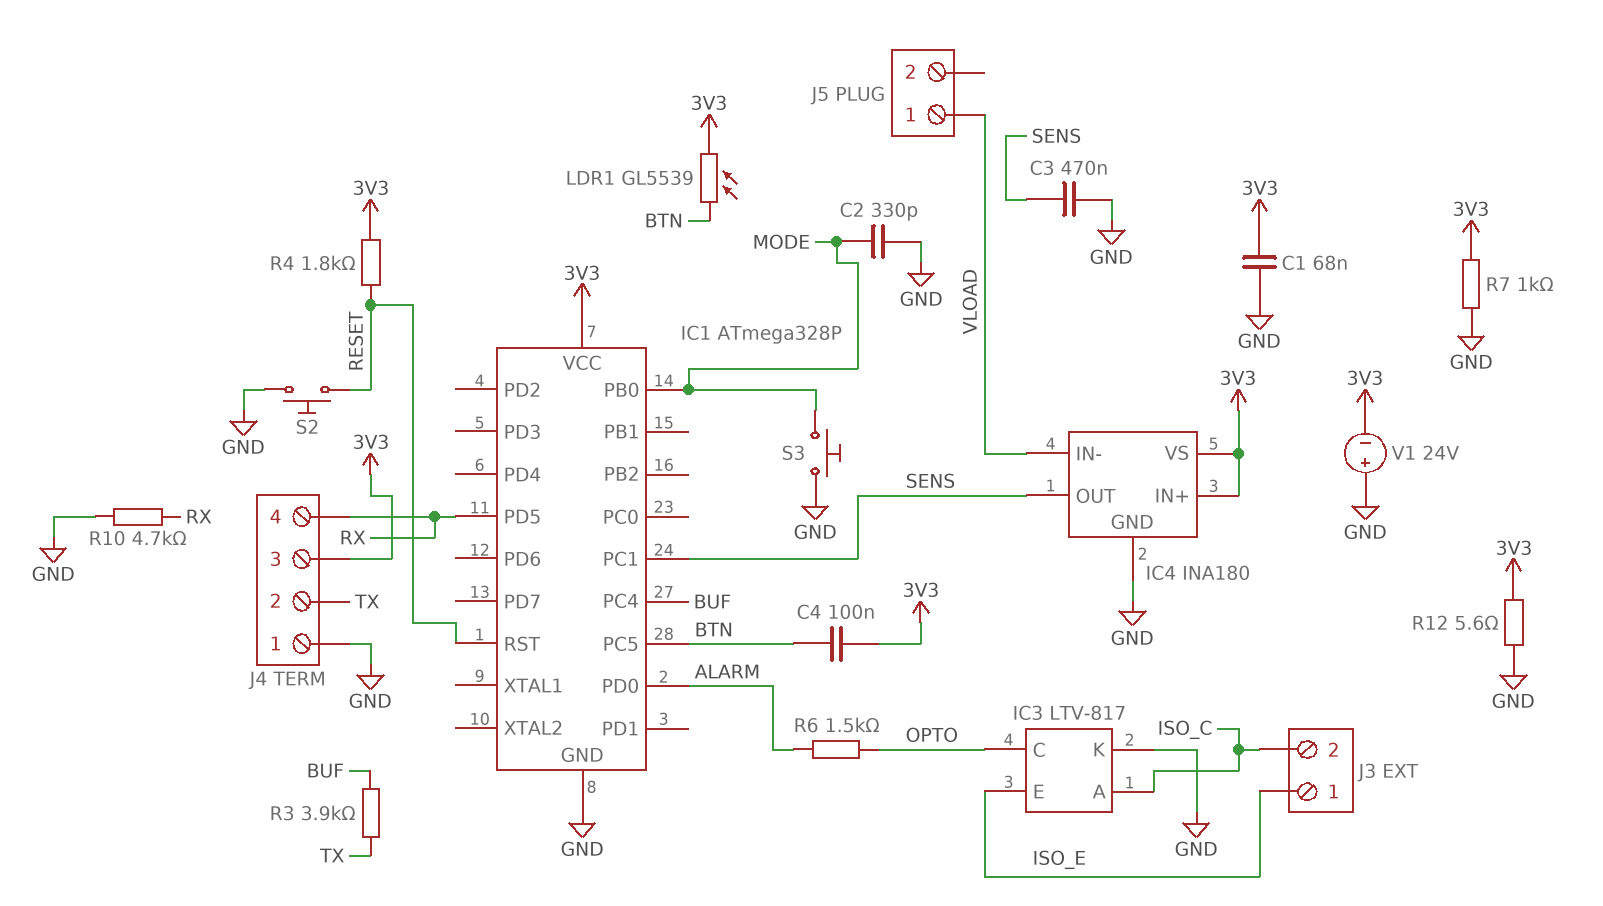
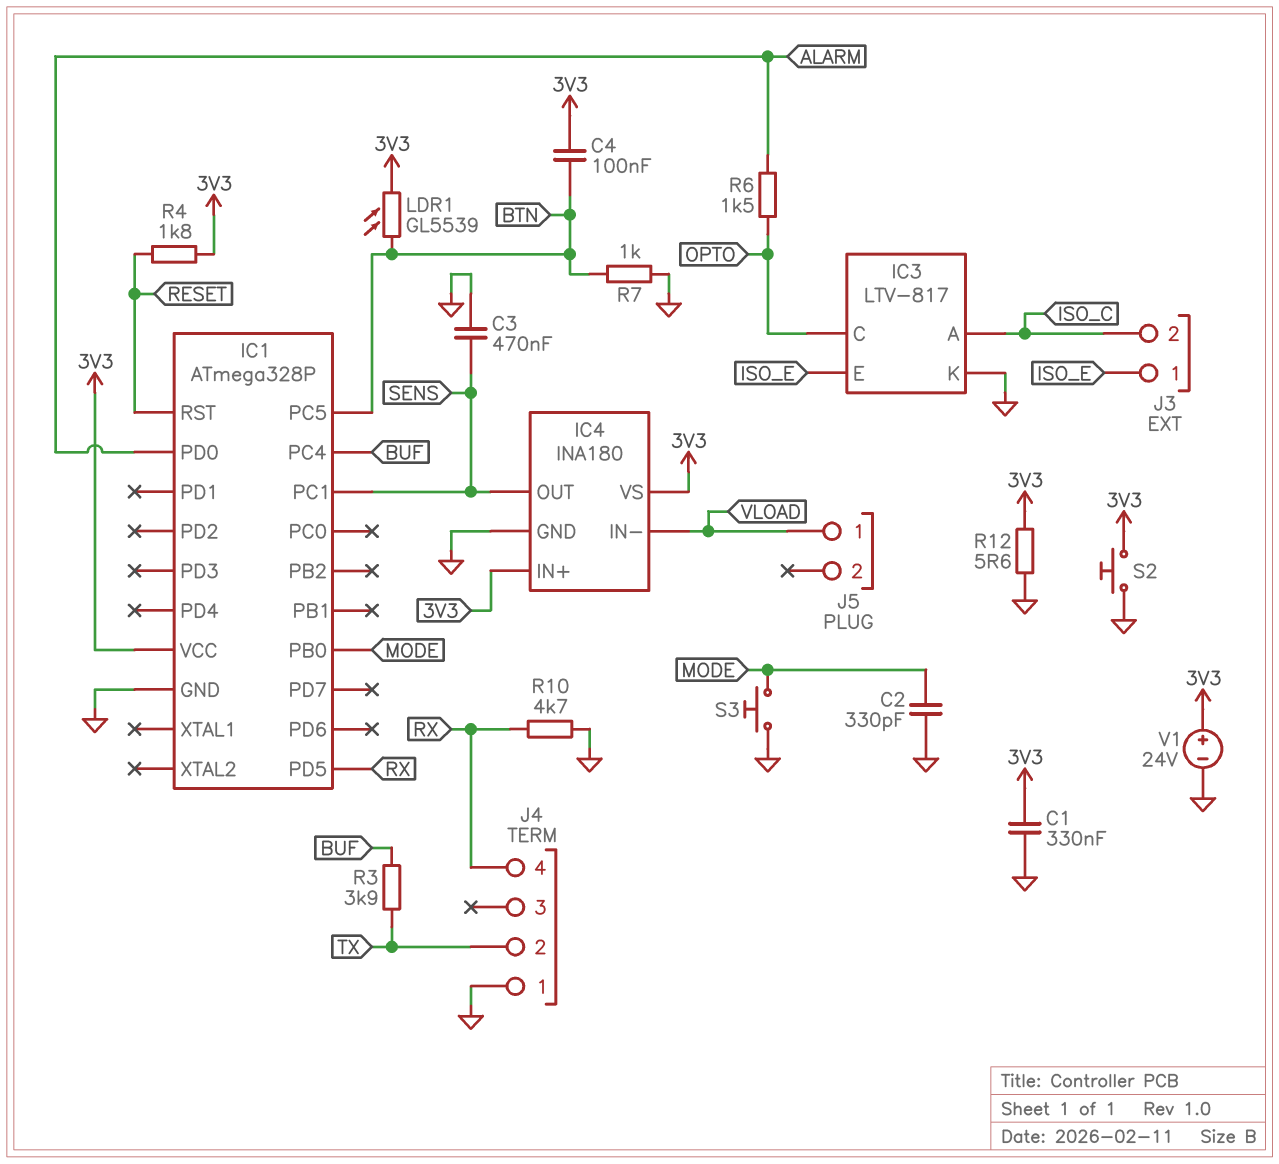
C1: 68nF (3V3, GND) -> 330nF (3V3, GND)
J4 pin 3: 3V3 -> none
R7: 1k (3V3, GND) -> 1k (BTN, GND)
S2: button (GND, RESET) -> button (3V3, GND)
V1: 24V (plus GND, minus 3V3) -> 24V (plus 3V3, minus GND)

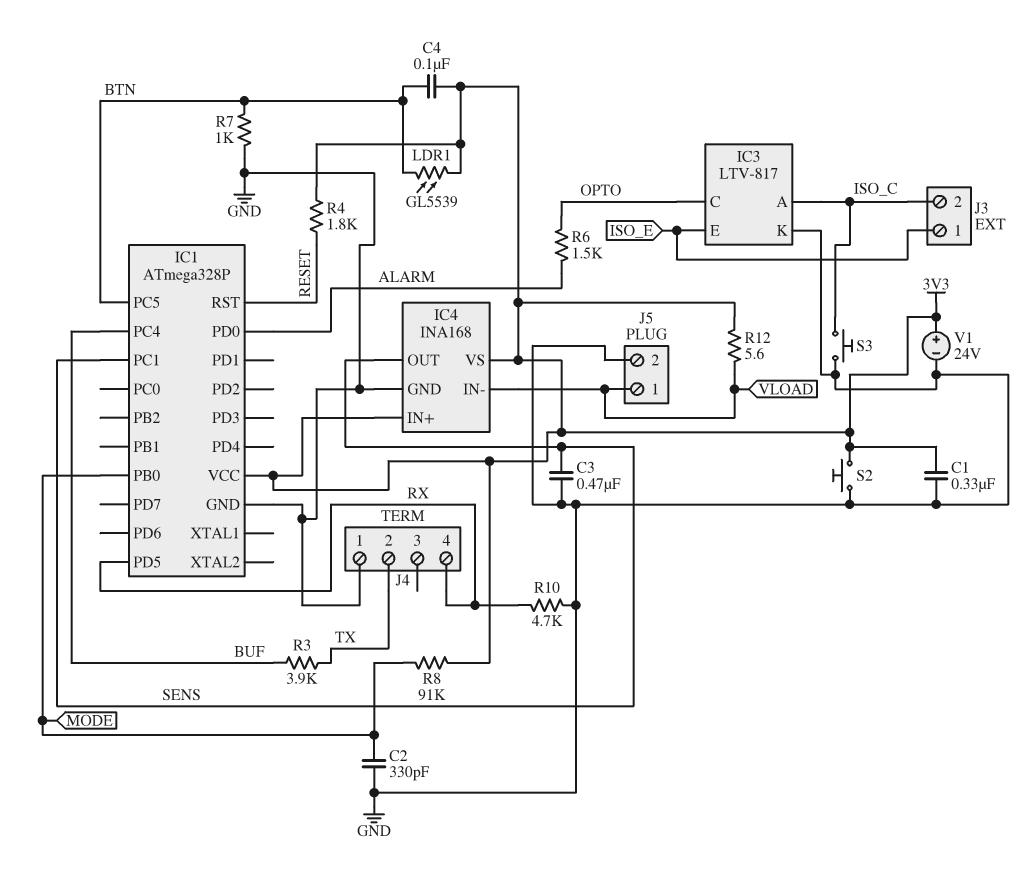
IC4: INA180 -> INA168
J5 pin 2: none -> GND
R8: none -> 91k (3V3, MODE)
R12: 5.6 (3V3, GND) -> 5.6 (3V3, VLOAD)
S3: button (GND, MODE) -> button (GND, ISO_C)

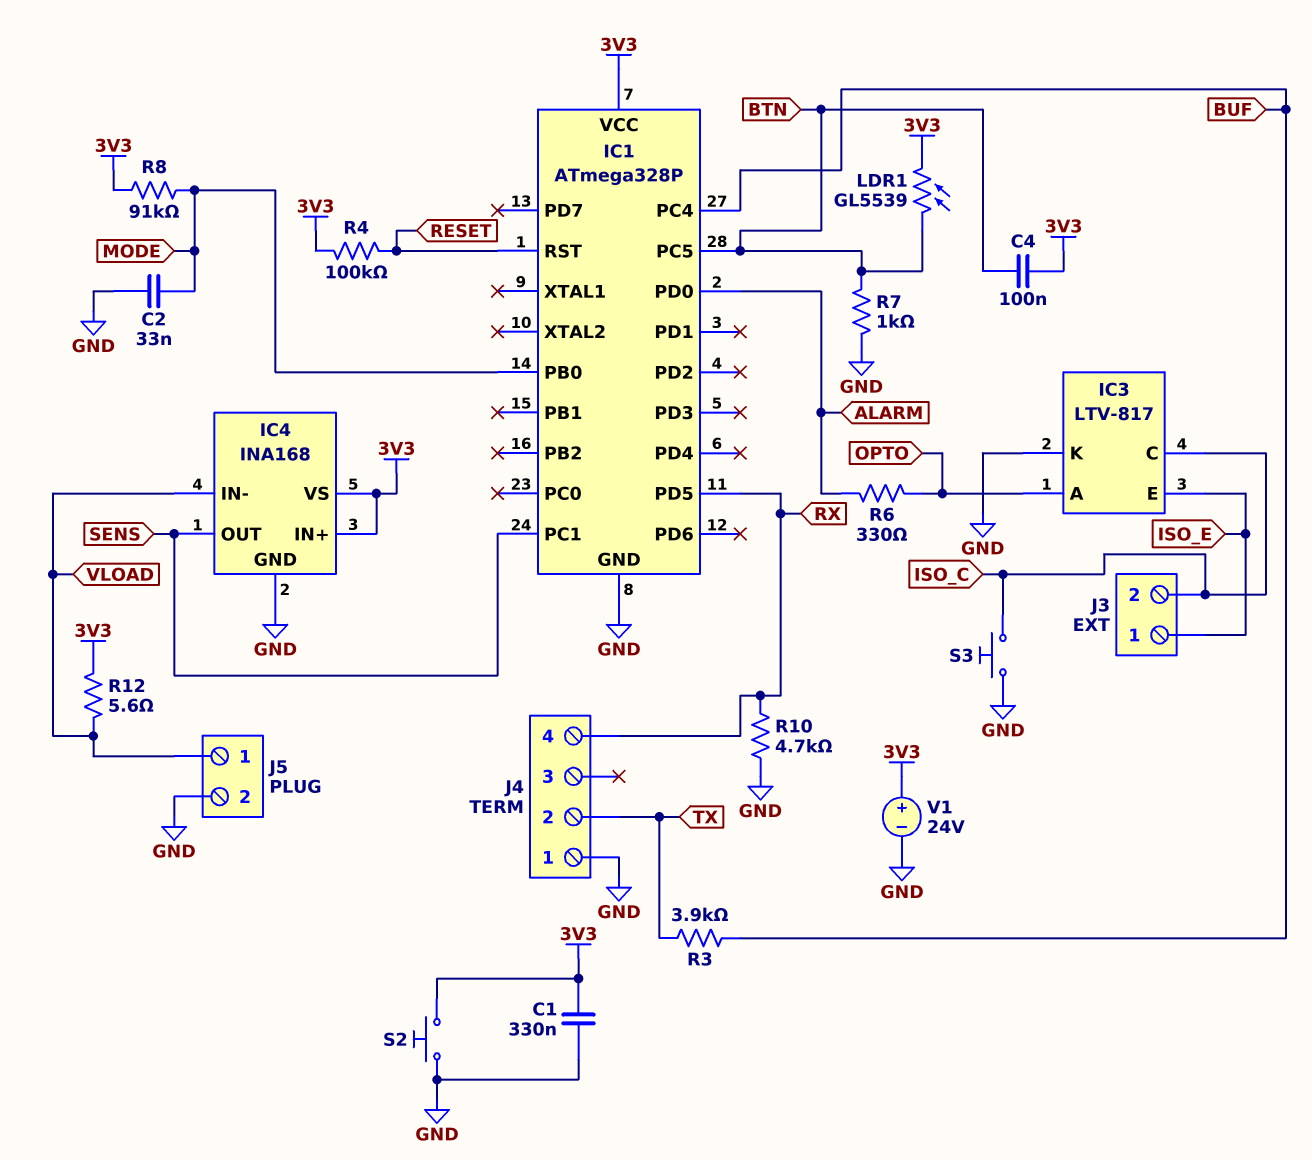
C2: 330pF (GND, MODE) -> 33nF (GND, MODE)
C3: 470nF (GND, SENS) -> none
IC3 pin A: ISO_C -> OPTO
IC3 pin C: OPTO -> ISO_C
R4: 1.8k (3V3, RESET) -> 100k (3V3, RESET)
R6: 1.5k (ALARM, OPTO) -> 330 (ALARM, OPTO)

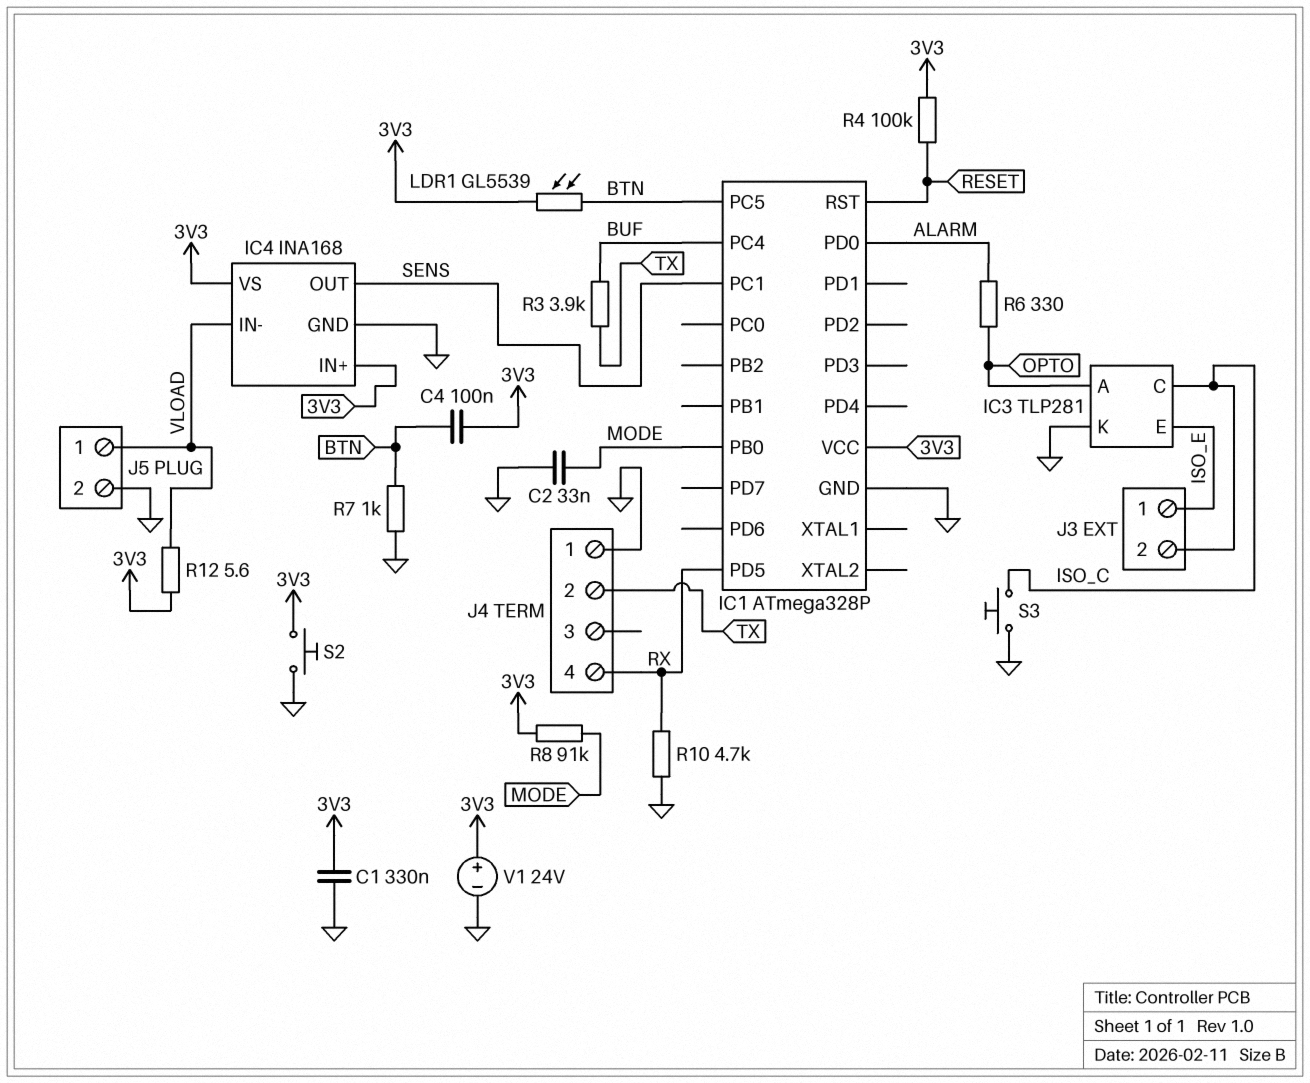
IC3: LTV-817 -> TLP281

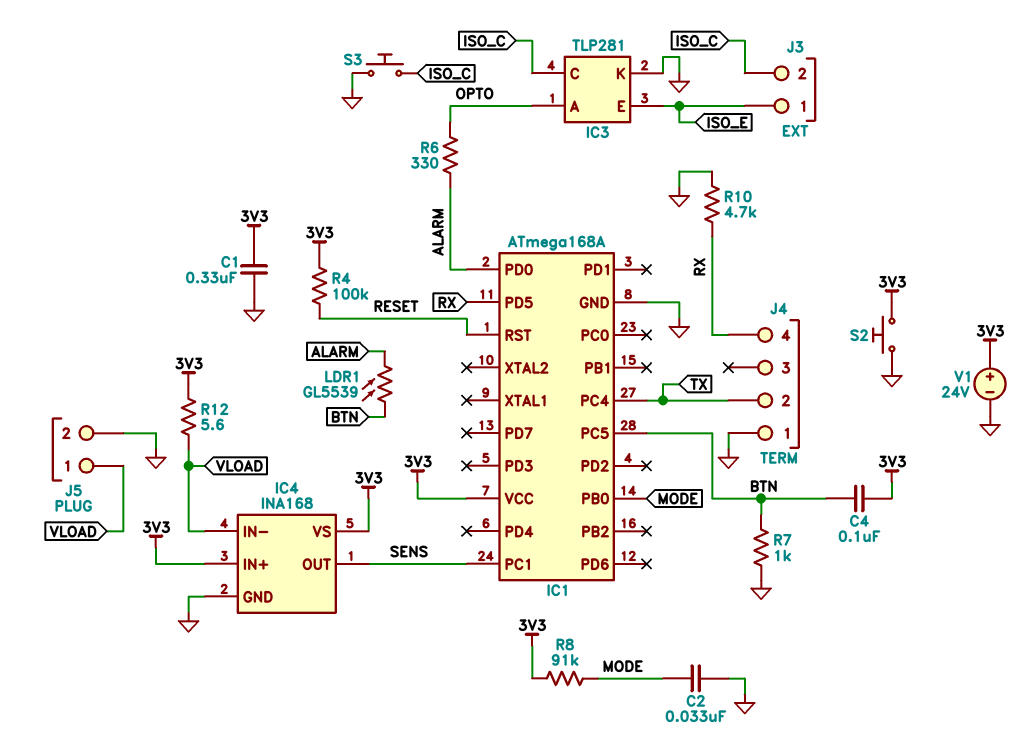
IC1: ATmega328P -> ATmega168A
IC1 pin PC4: BUF -> TX
LDR1: GL5539 (3V3, BTN) -> GL5539 (ALARM, BTN)
R3: 3.9k (BUF, TX) -> none

